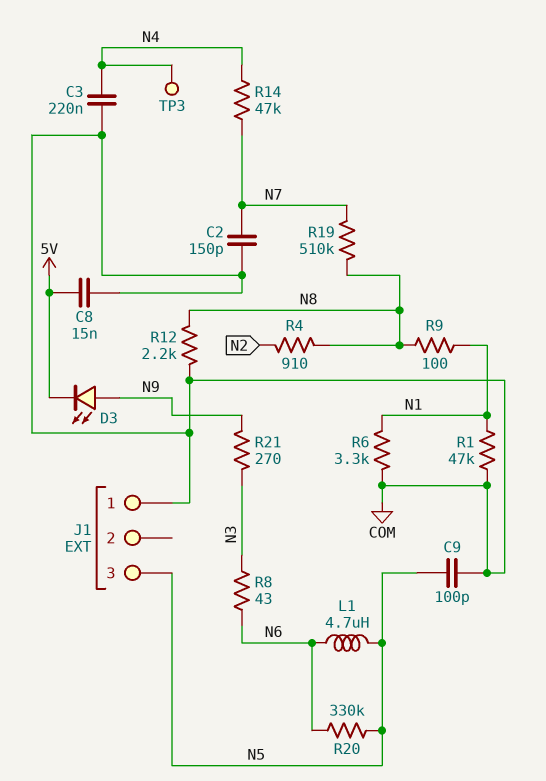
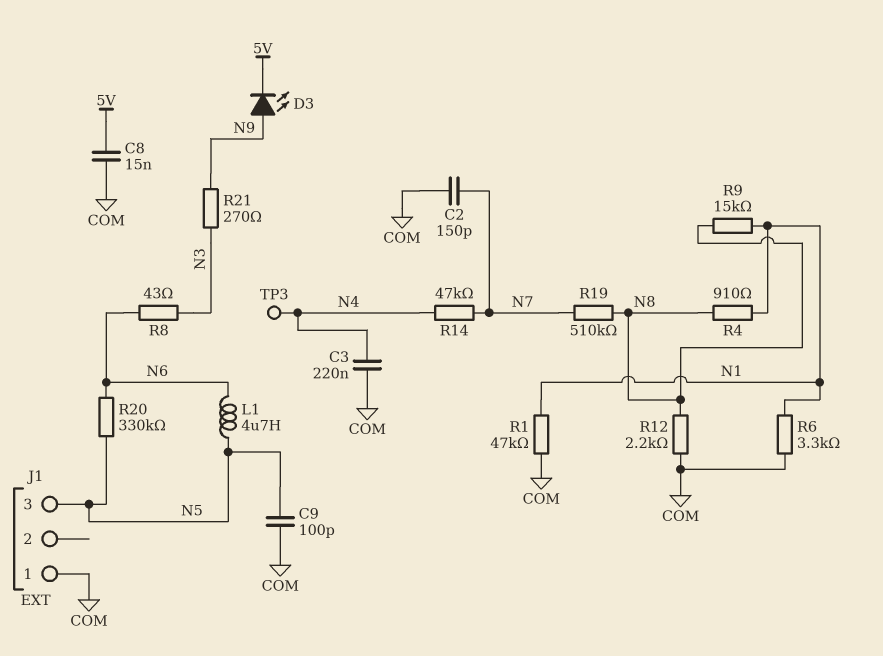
R4: 910 (N2, N8) -> 910 (N1, N8)
R9: 100 (N1, N8) -> 15k (N1, N8)

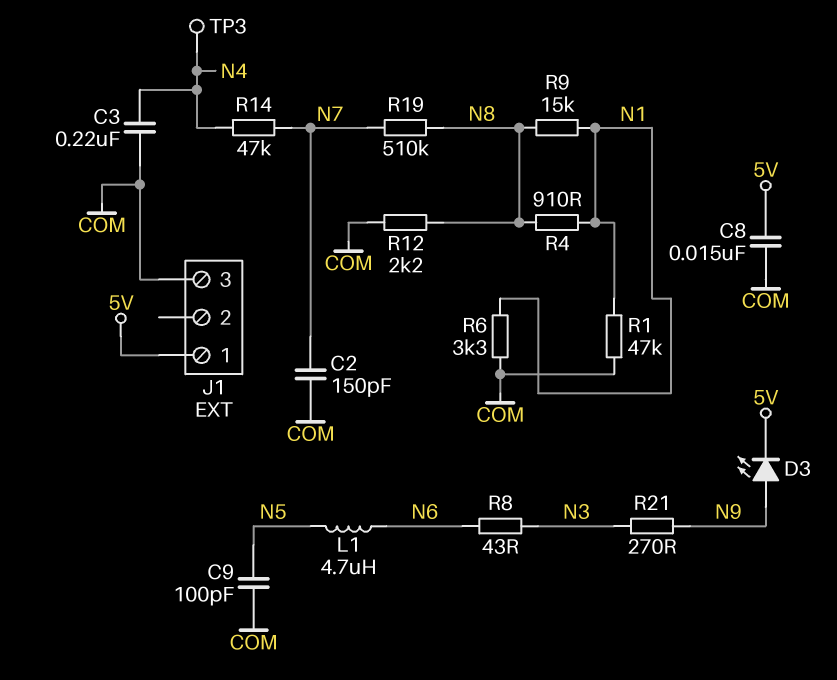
J1 pin 1: COM -> 5V
J1 pin 3: N5 -> COM
R20: 330k (N5, N6) -> none

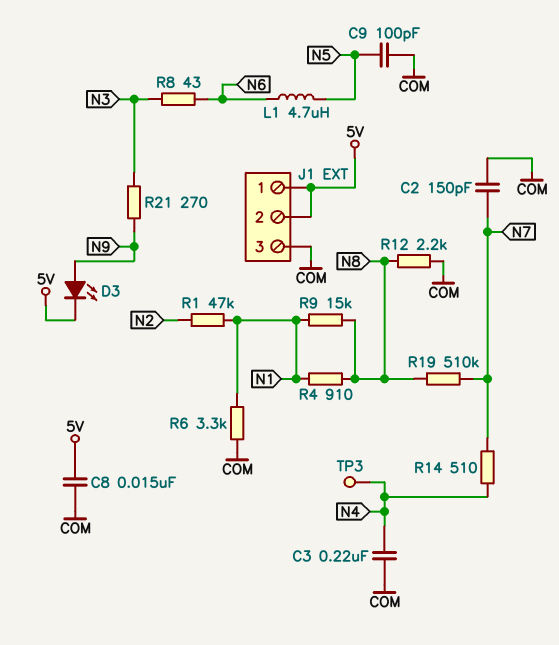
J1 pin 2: none -> 5V
R1: 47k (COM, N1) -> 47k (N1, N2)
R14: 47k (N4, N7) -> 510 (N4, N7)

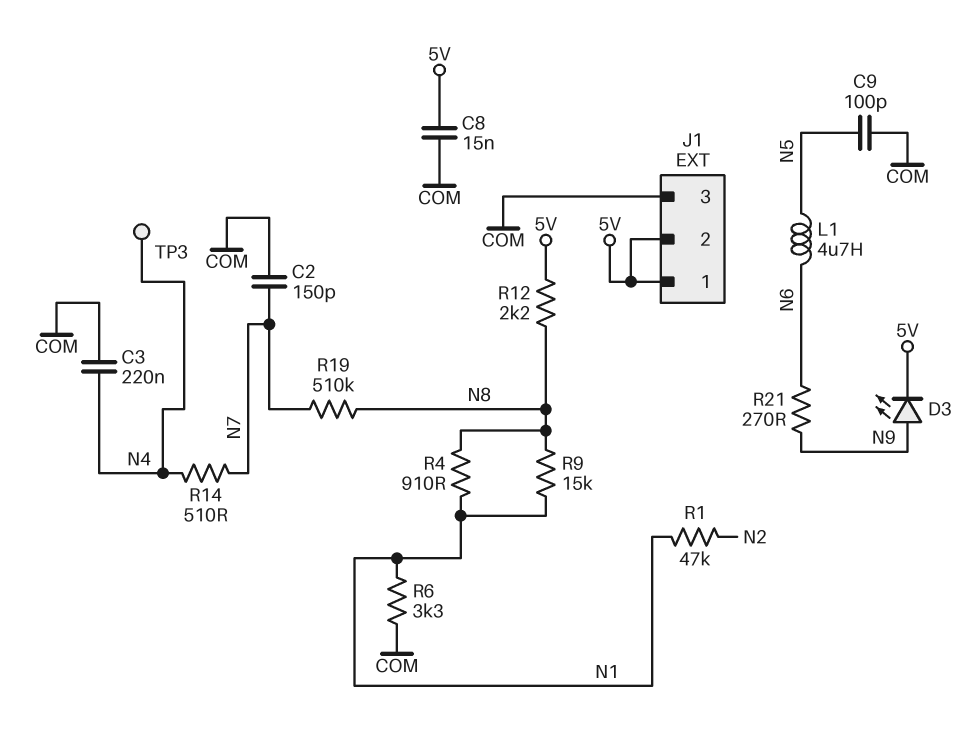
R8: 43 (N3, N6) -> none
R12: 2.2k (COM, N8) -> 2.2k (5V, N8)
R21: 270 (N3, N9) -> 270 (N6, N9)

